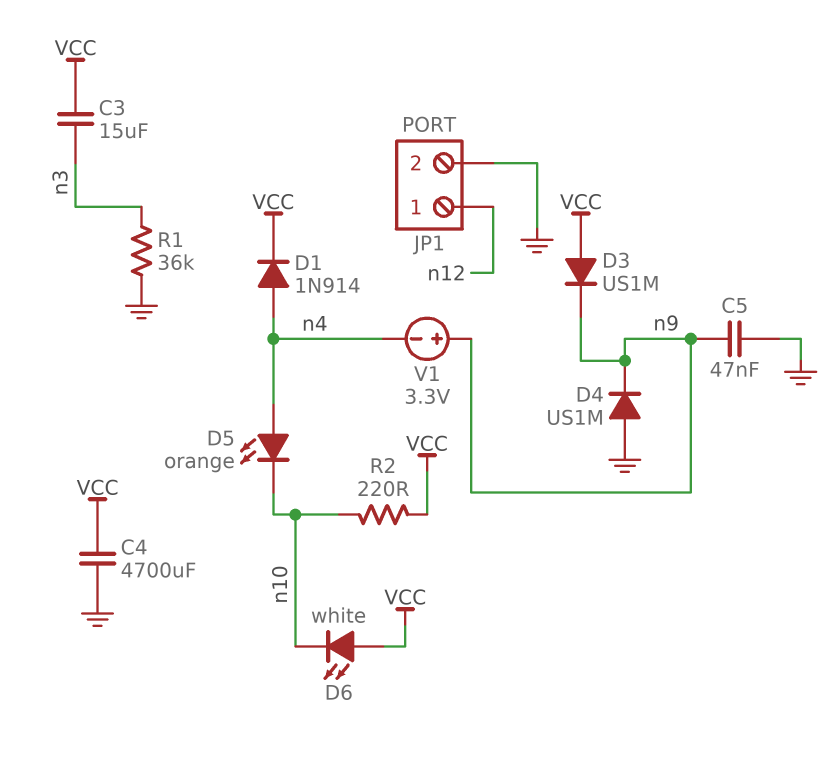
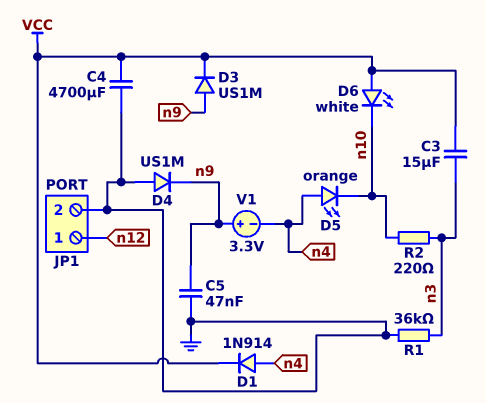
D3: diode US1M (A VCC, K n9) -> diode US1M (A n9, K VCC)
R2: 220 (VCC, n10) -> 220 (n3, n10)

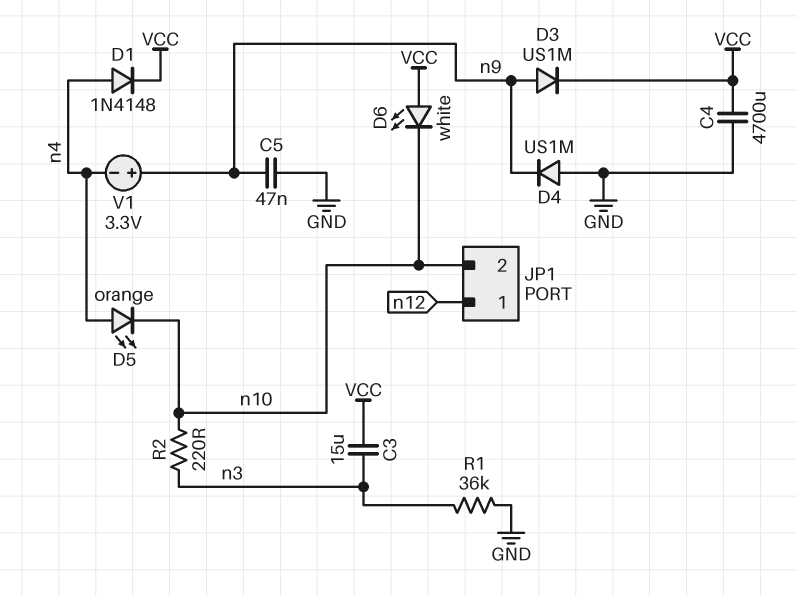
D1: diode 1N914 (A n4, K VCC) -> diode 1N4148 (A n4, K VCC)
JP1 pin 2: GND -> n10

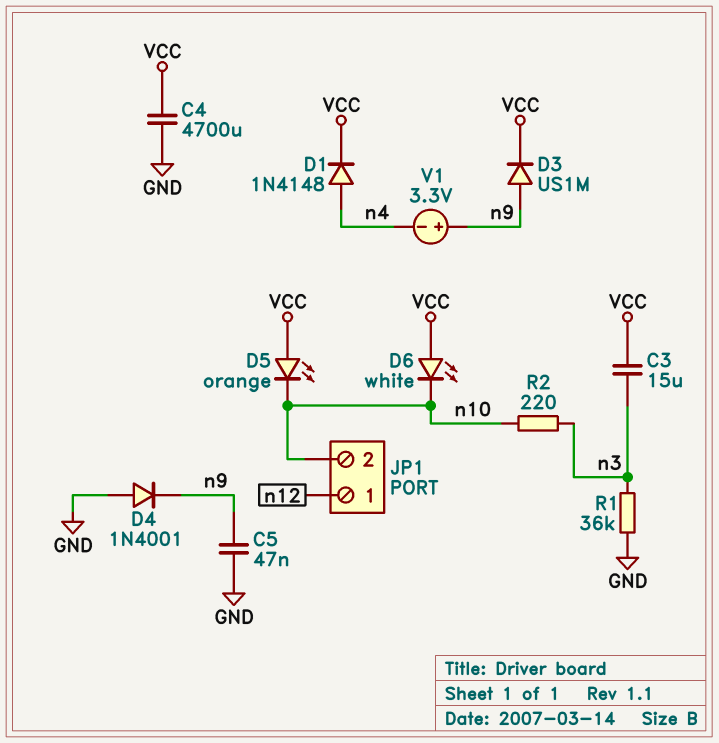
D4: diode US1M (A GND, K n9) -> diode 1N4001 (A GND, K n9)
D5: LED orange (A n4, K n10) -> LED orange (A VCC, K n10)

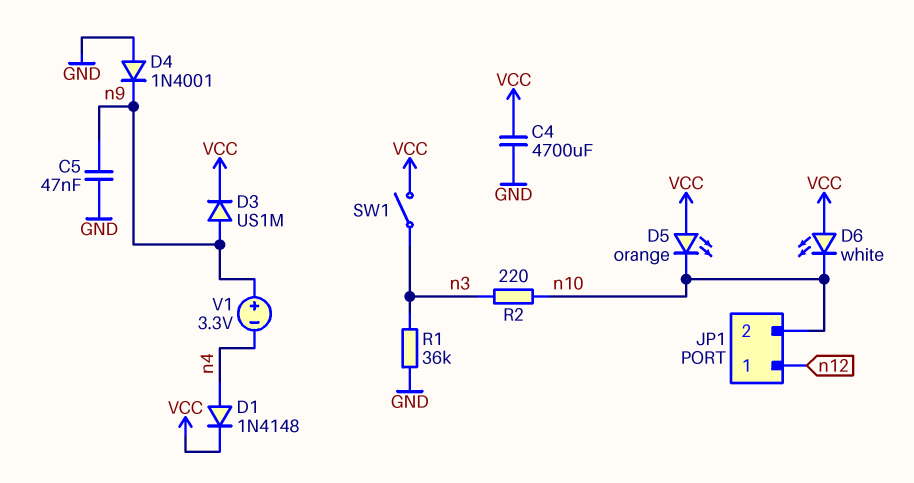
C3: 15uF (VCC, n3) -> none
SW1: none -> switch (VCC, n3)

